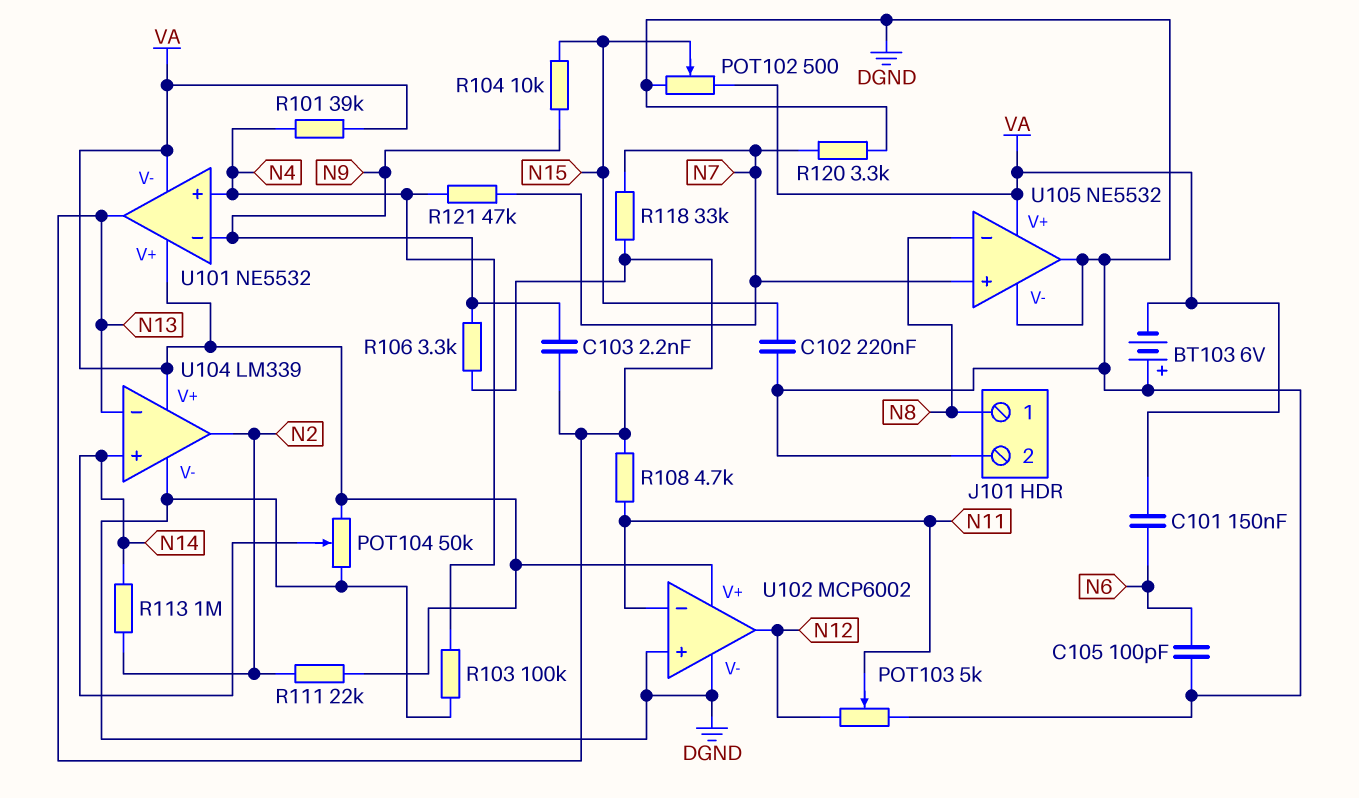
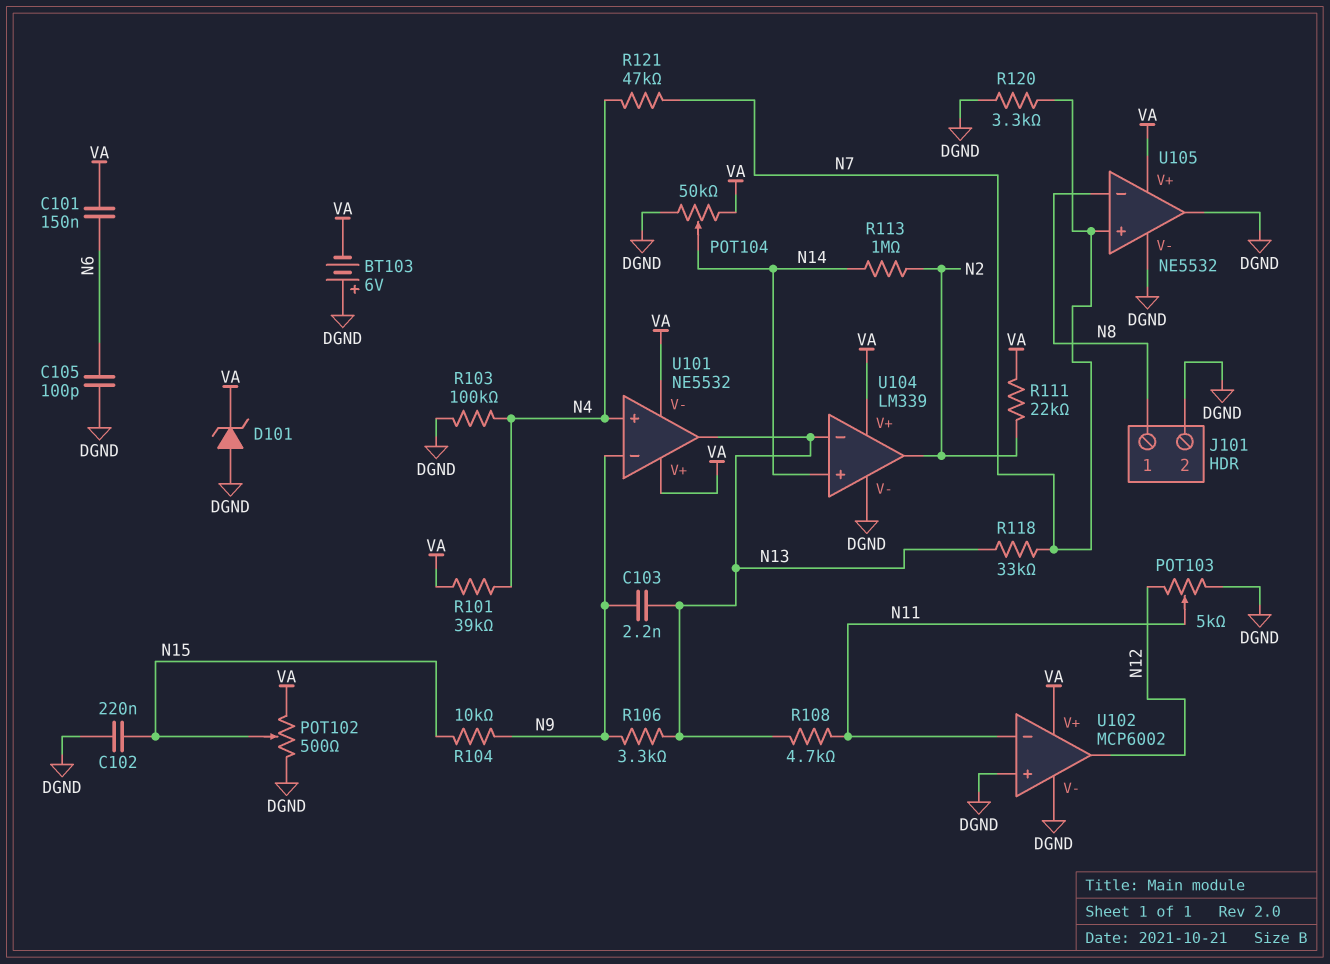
D101: none -> zener (A DGND, K VA)

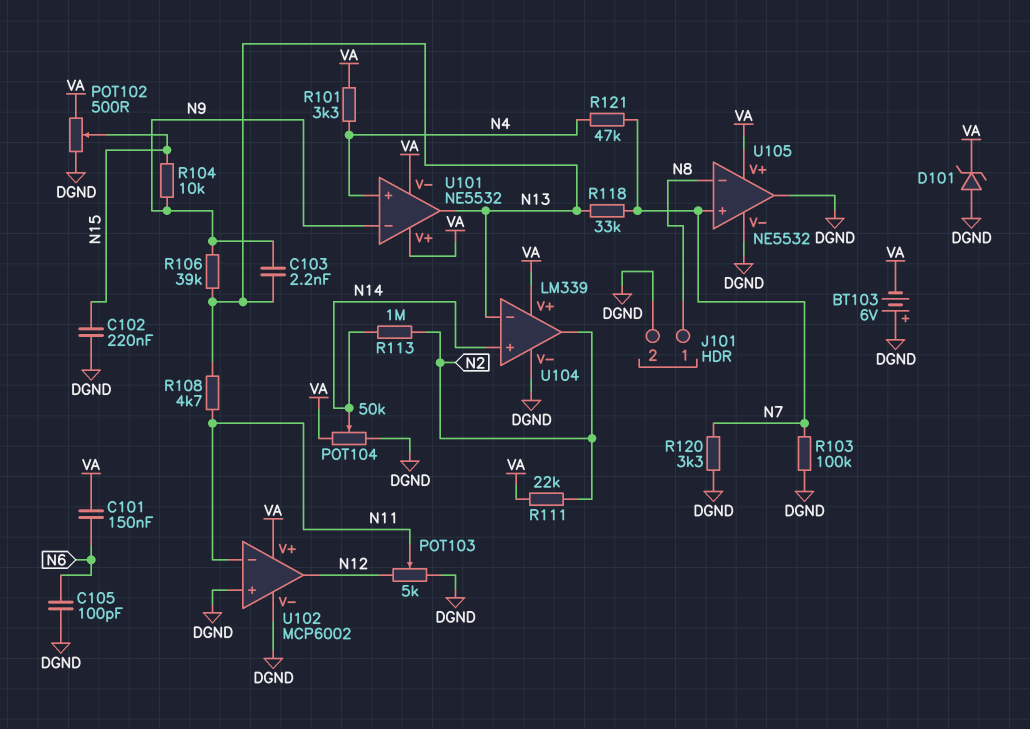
R101: 39k (N4, VA) -> 3.3k (N4, VA)
R103: 100k (DGND, N4) -> 100k (DGND, N7)
R106: 3.3k (N9, N13) -> 39k (N9, N13)

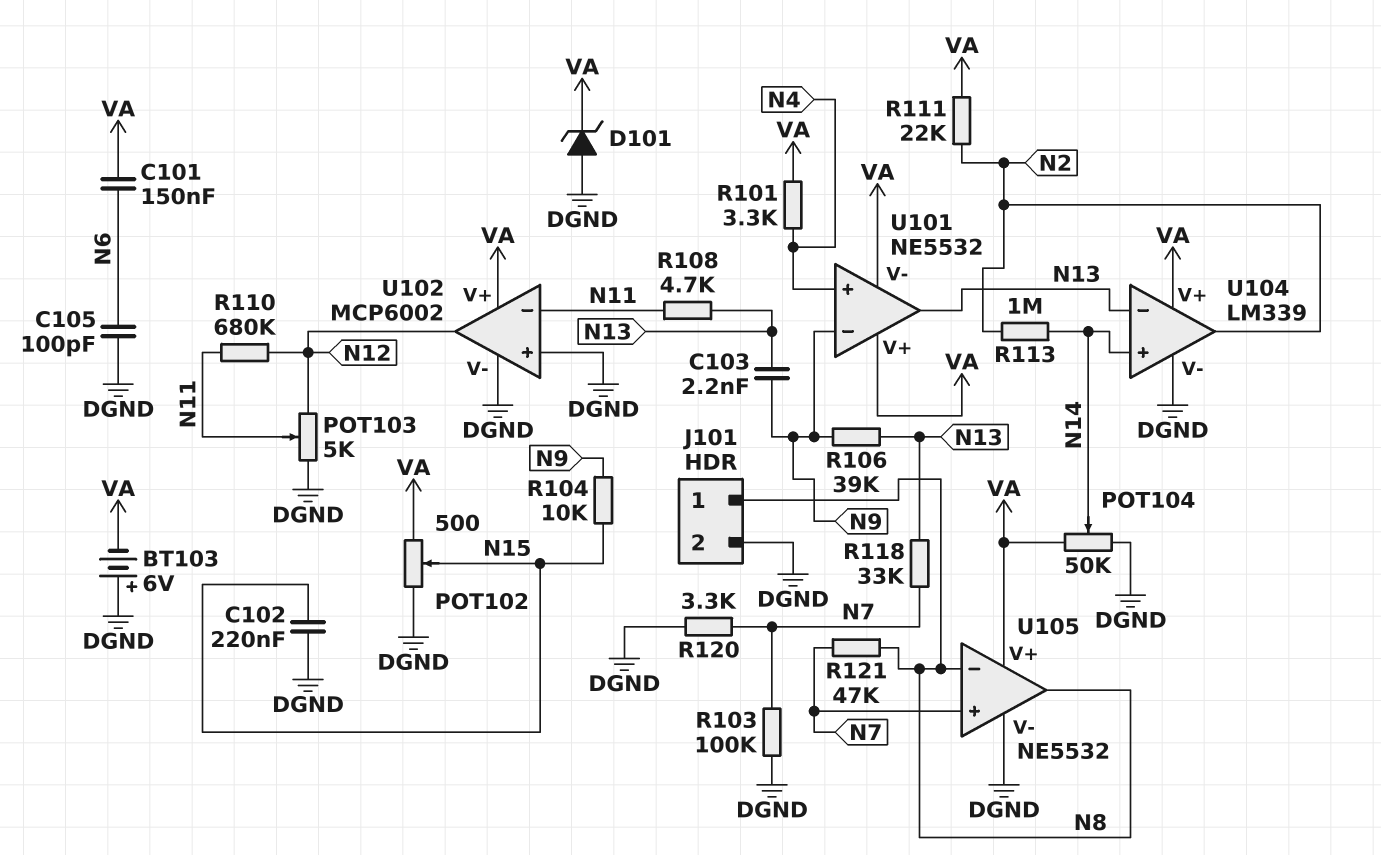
R110: none -> 680k (N11, N12)
R121: 47k (N4, N7) -> 47k (N7, N8)
U105 pin out: DGND -> N8

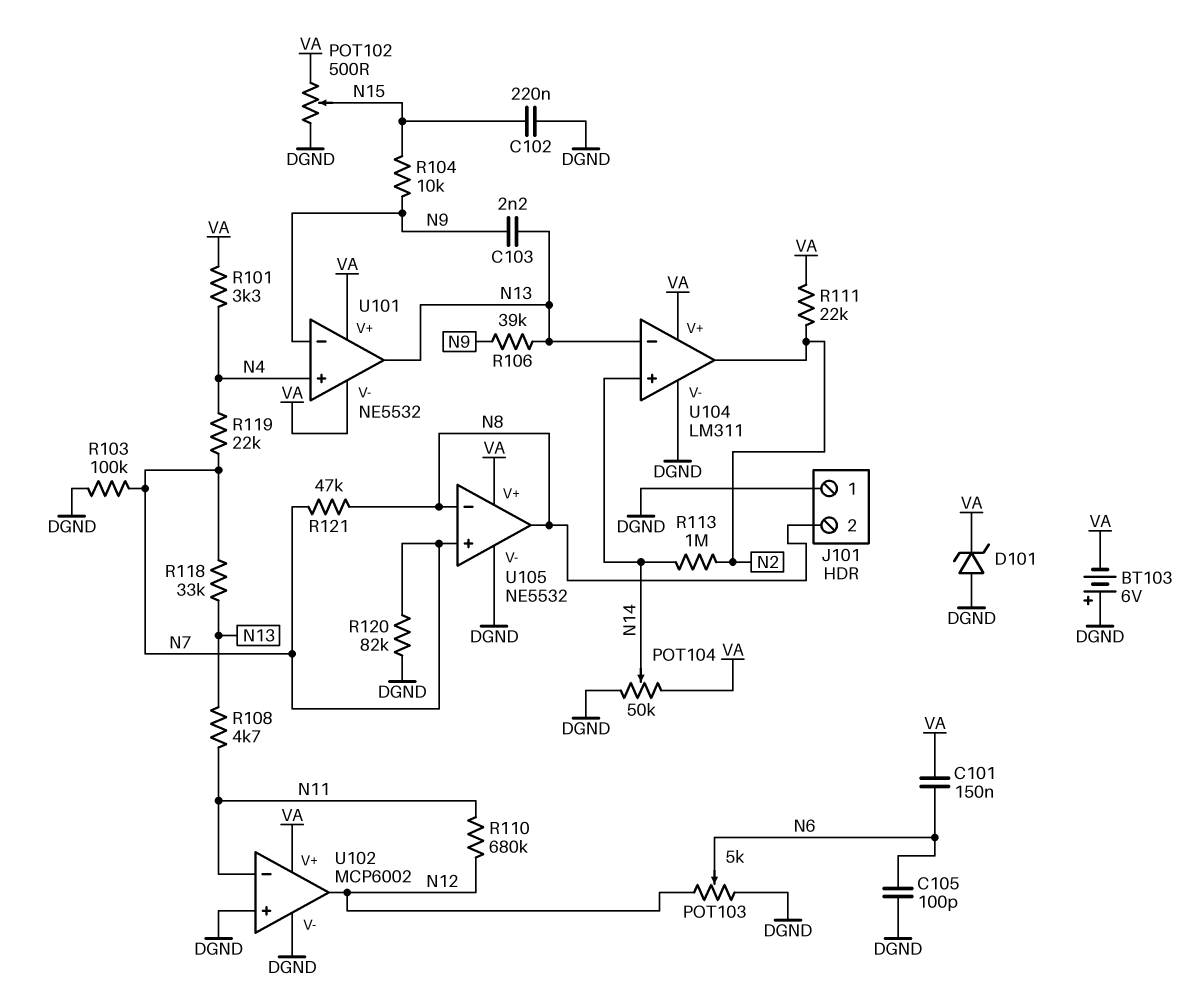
J101 pin 1: N8 -> DGND
J101 pin 2: DGND -> N8
POT103: 5k (DGND, N12, wiper N11) -> 5k (DGND, N12, wiper N6)
R119: none -> 22k (N4, N7)
R120: 3.3k (DGND, N7) -> 82k (DGND, N7)
U104: LM339 -> LM311

